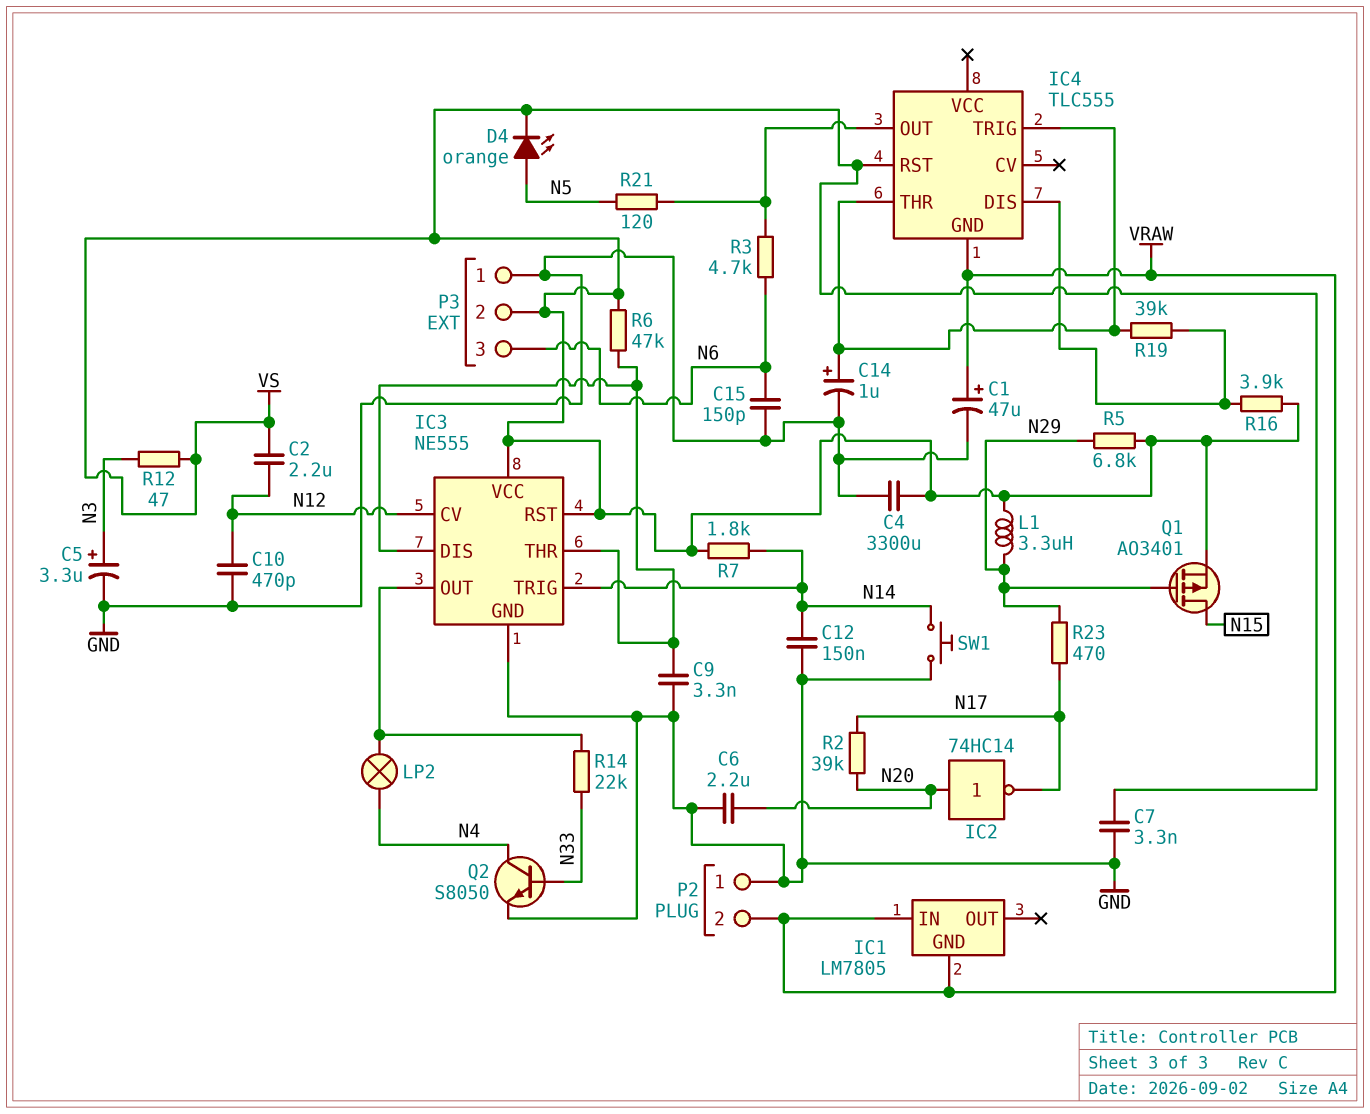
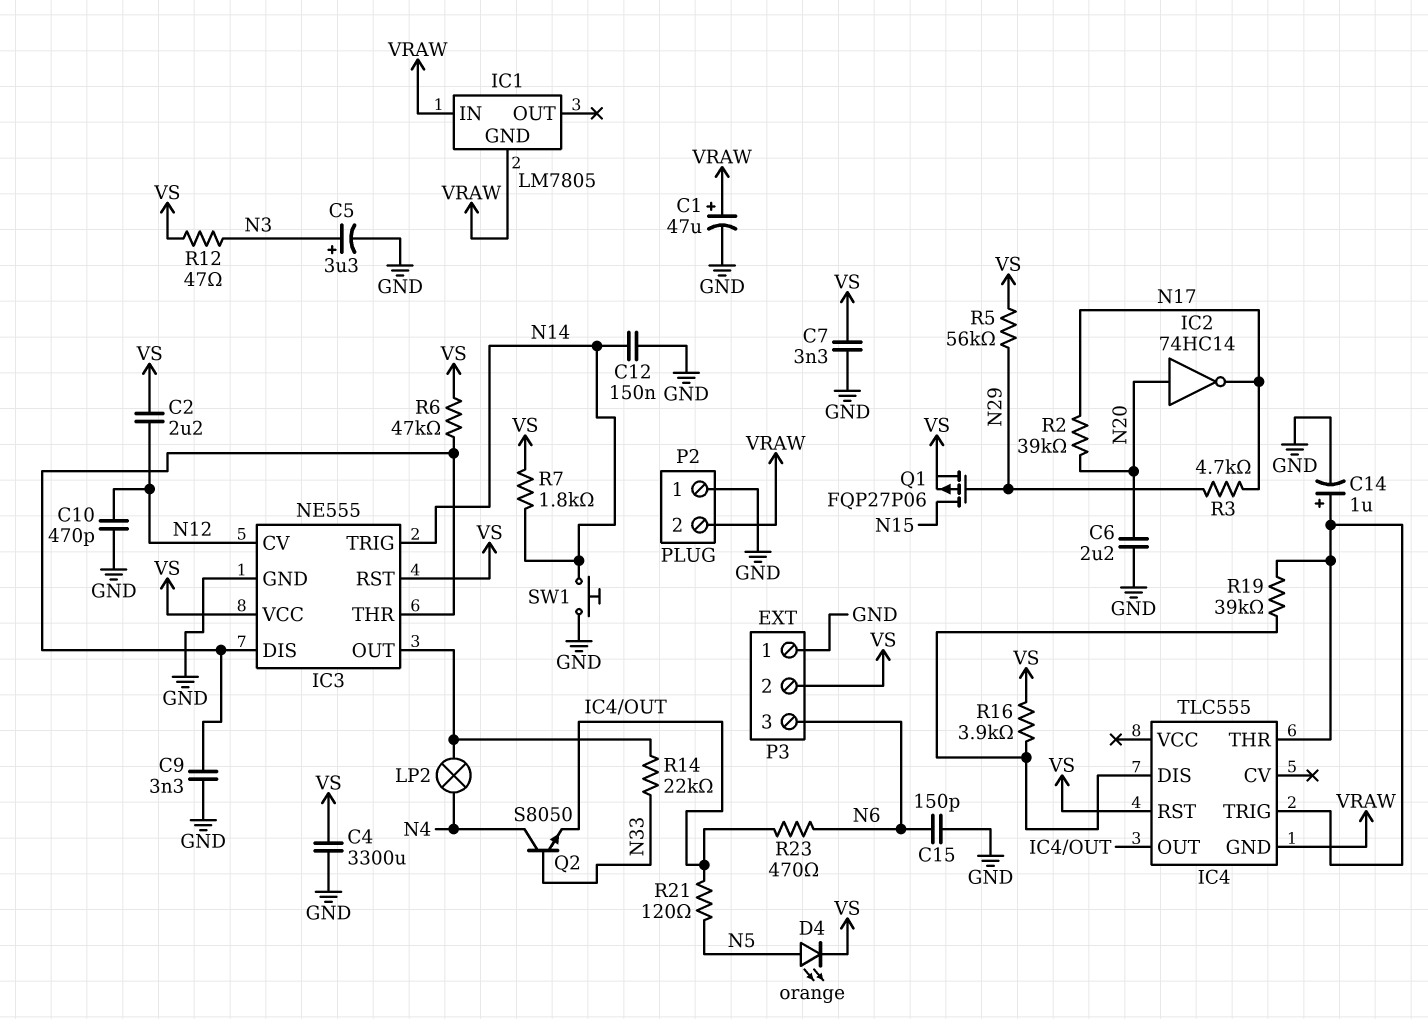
L1: 3.3uH (N29, VS) -> none
Q1: PMOS AO3401 (G N29, D N15, S VS) -> PMOS FQP27P06 (G N29, D N15, S VS)
Q2: NPN S8050 (B N33, C N4, E GND) -> NPN S8050 (B N33, C N4, E IC4/OUT)
R3: 4.7k (IC4/OUT, N6) -> 4.7k (N17, N29)
R5: 6.8k (N29, VS) -> 56k (N29, VS)
R23: 470 (N17, N29) -> 470 (IC4/OUT, N6)

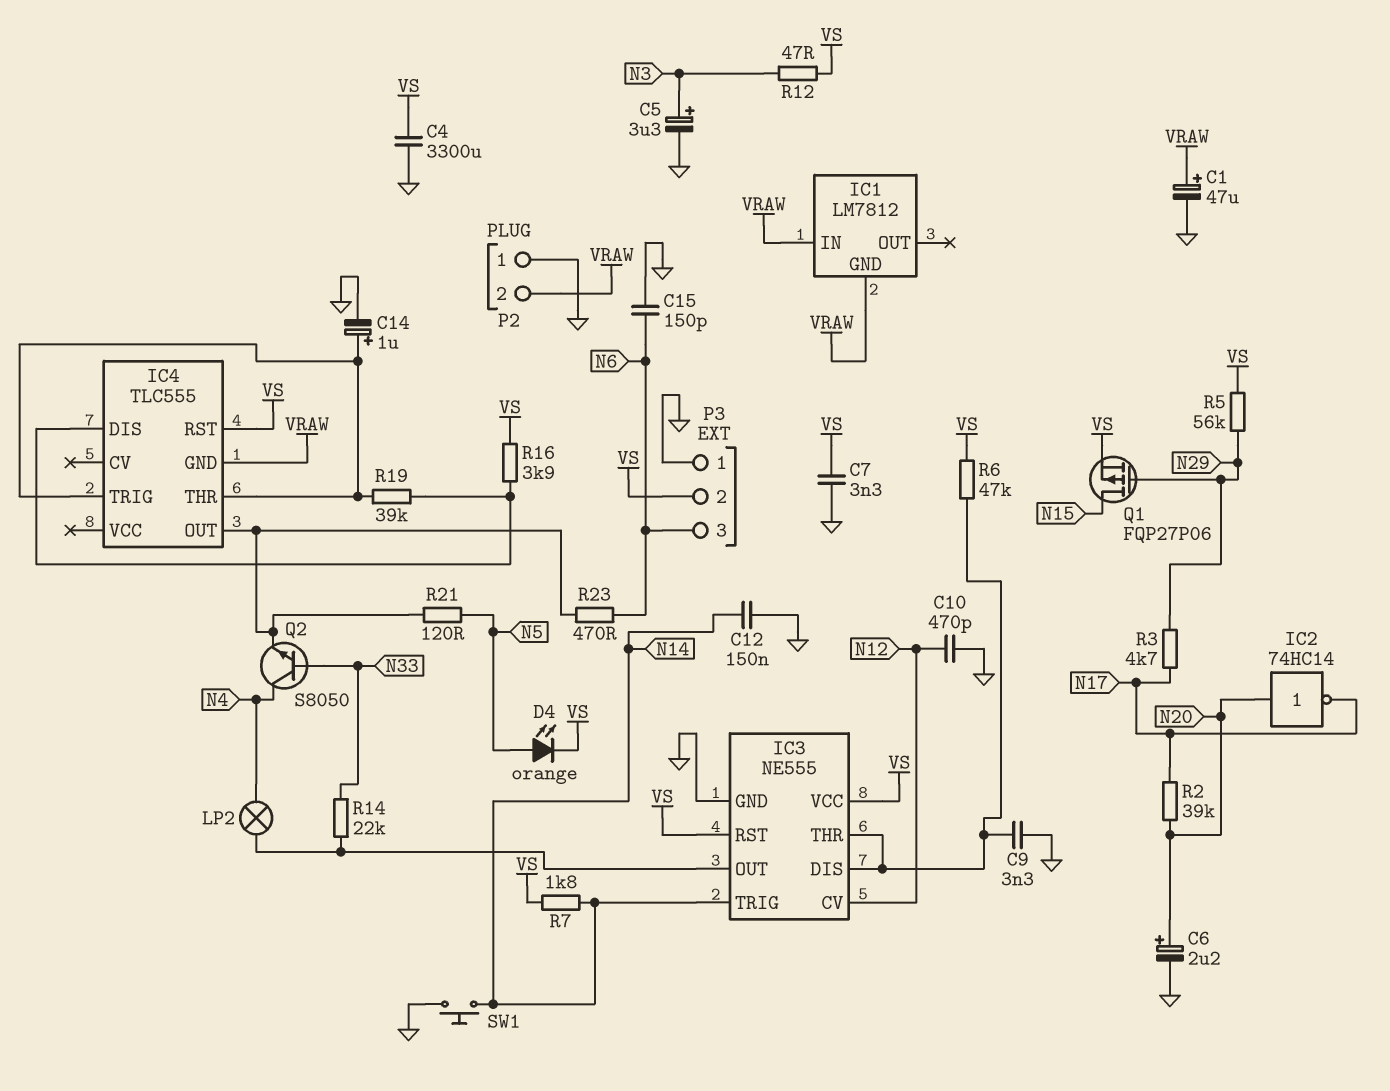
C2: 2.2uF (N12, VS) -> none
C6: 2.2uF (GND, N20) -> 2.2uF (plus N20, minus GND)
IC1: LM7805 -> LM7812

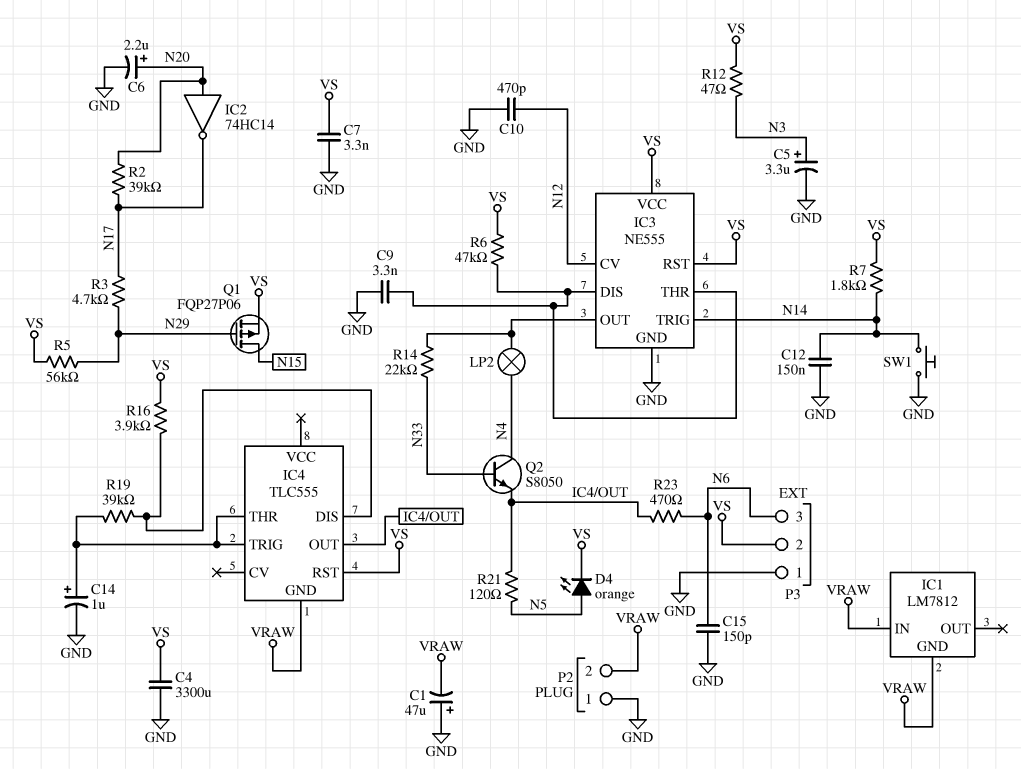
C1: 47uF (plus VRAW, minus GND) -> 47uF (plus GND, minus VRAW)

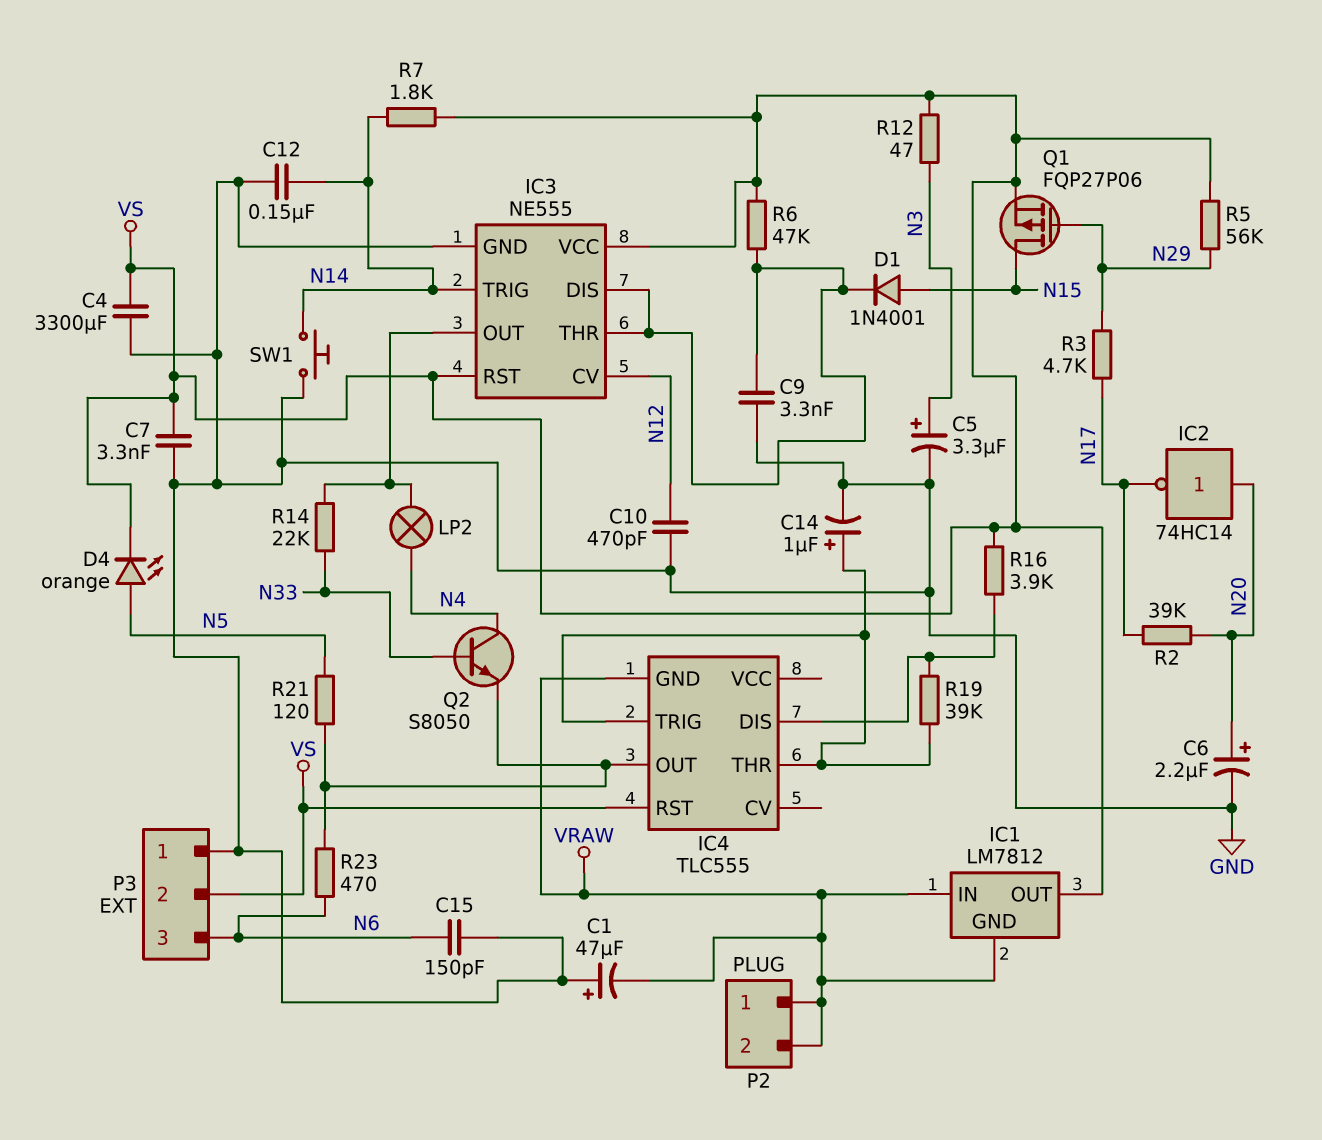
D1: none -> diode 1N4001 (A N15, K IC3/DIS)
IC1 pin OUT: none -> VS
P2 pin 1: GND -> VRAW

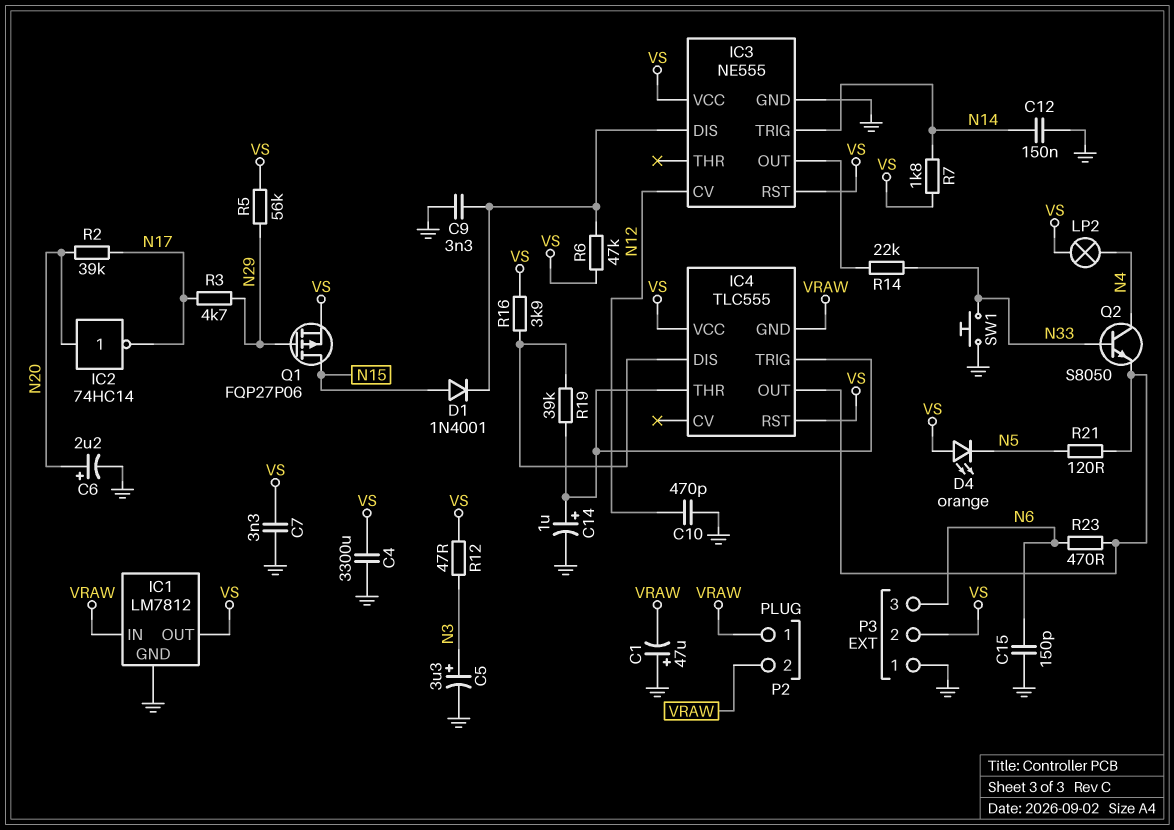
D4: LED orange (A N5, K VS) -> LED orange (A VS, K N5)
IC1 pin GND: VRAW -> GND
IC3 pin THR: IC3/DIS -> none
IC4 pin VCC: none -> VS
LP2: lamp (IC3/OUT, N4) -> lamp (N4, VS)
SW1: button (GND, N14) -> button (GND, N33)

